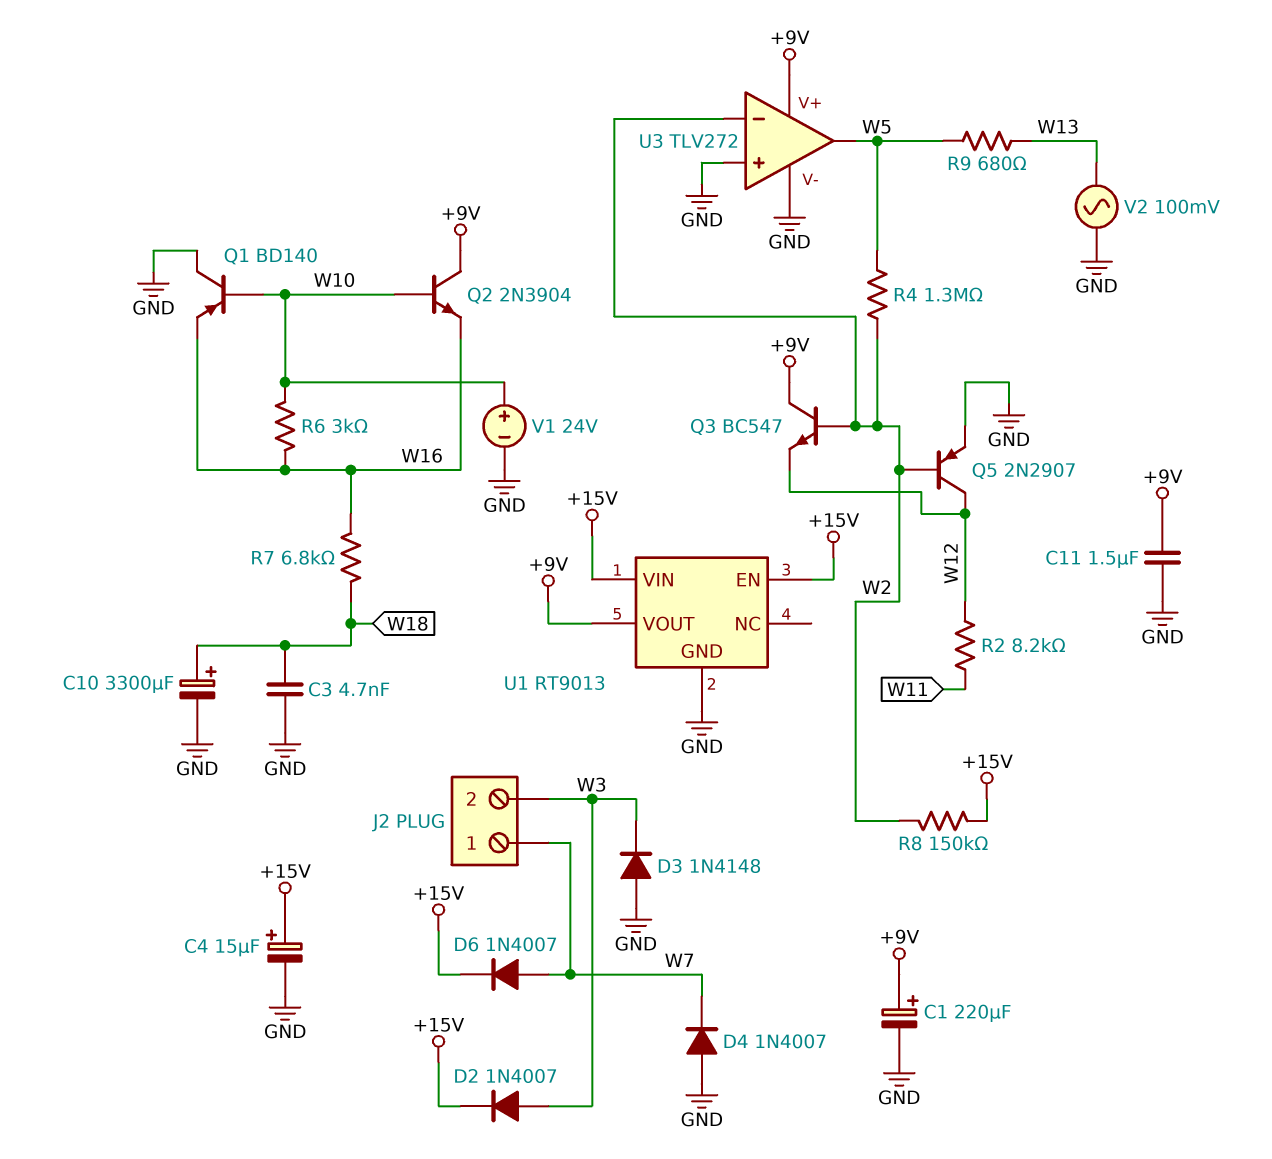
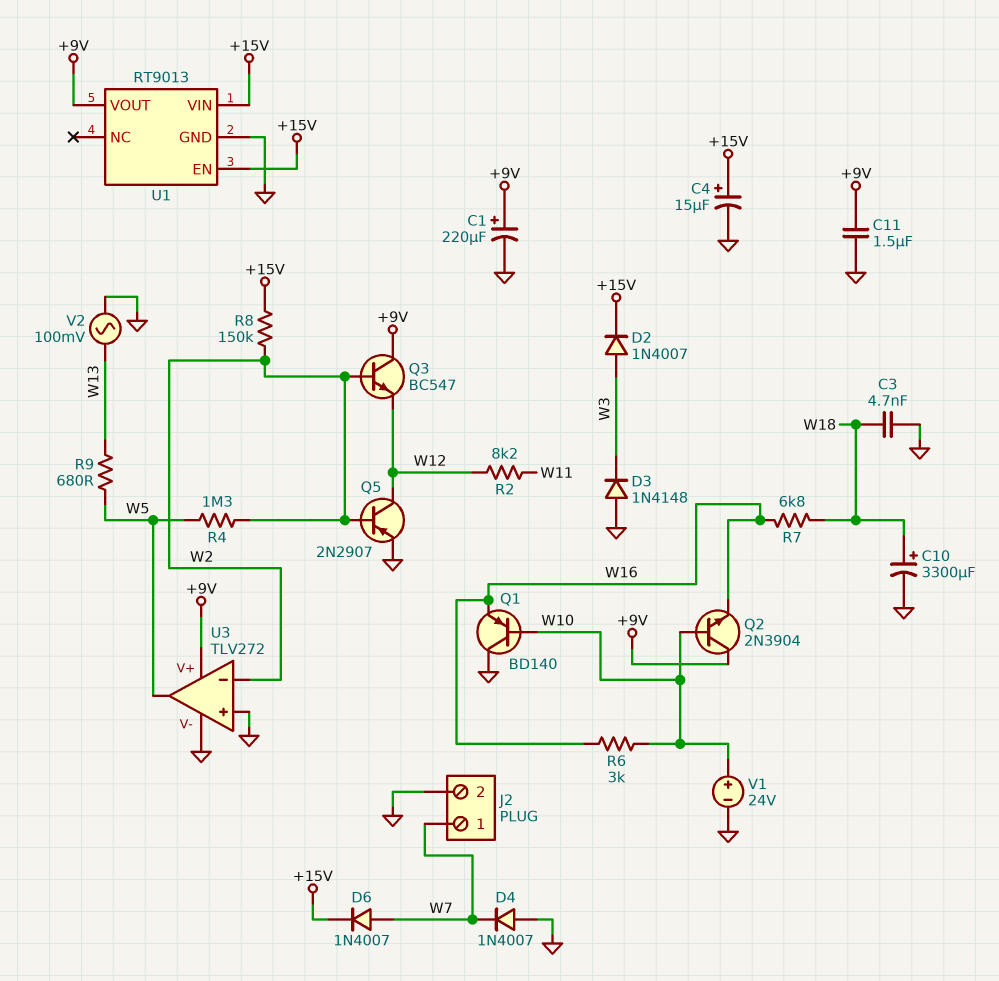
J2 pin 2: W3 -> GND

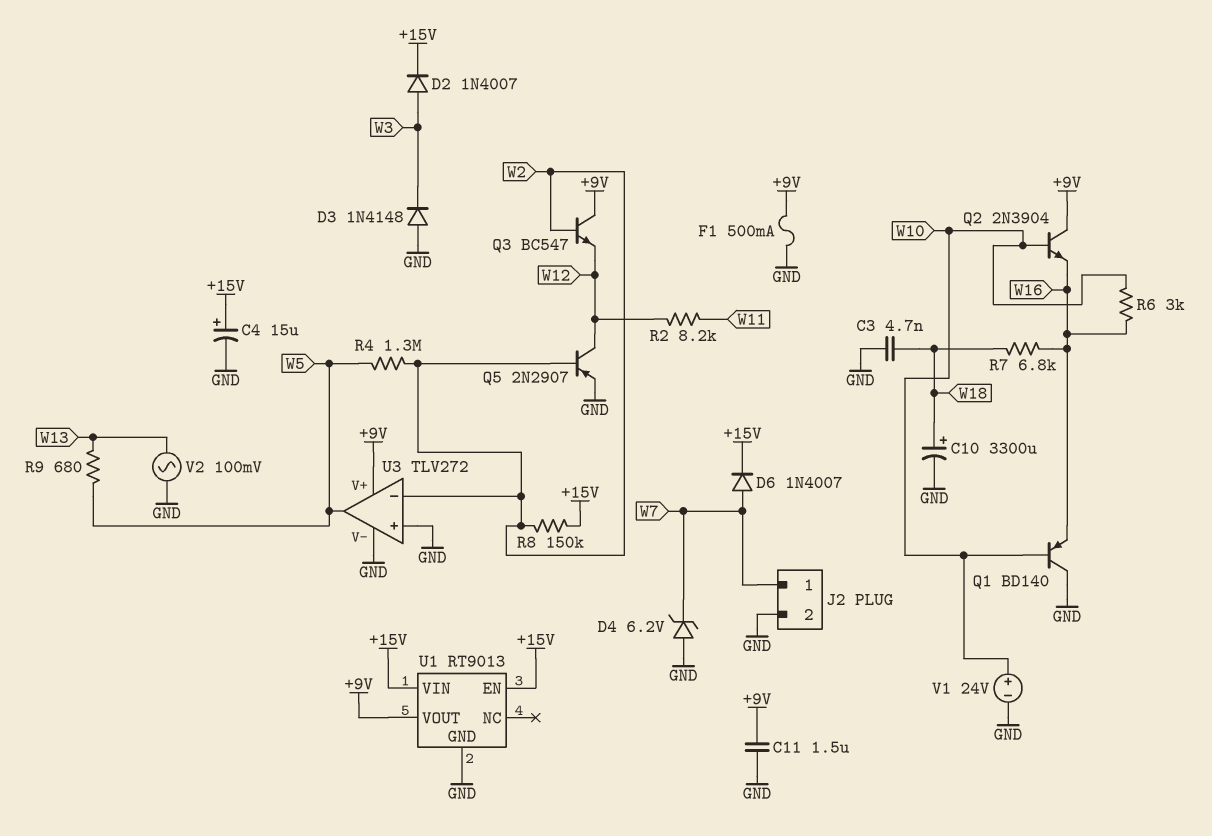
C1: 220uF (plus +9V, minus GND) -> none
D4: diode 1N4007 (A GND, K W7) -> zener 6.2V (A GND, K W7)
F1: none -> 500mA (+9V, GND)

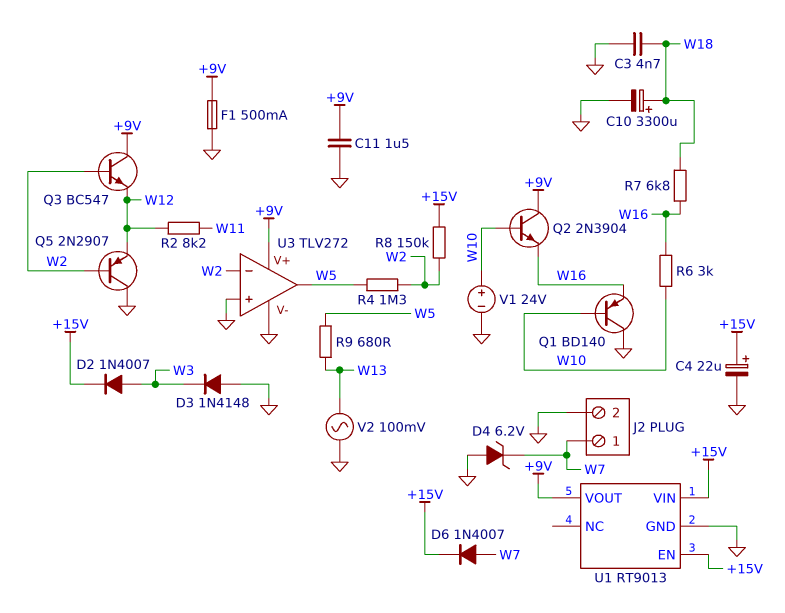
C4: 15uF (plus +15V, minus GND) -> 22uF (plus +15V, minus GND)
Q5: PNP 2N2907 (B W2, C W12, E GND) -> PNP 2N2907 (B W2, C GND, E W12)

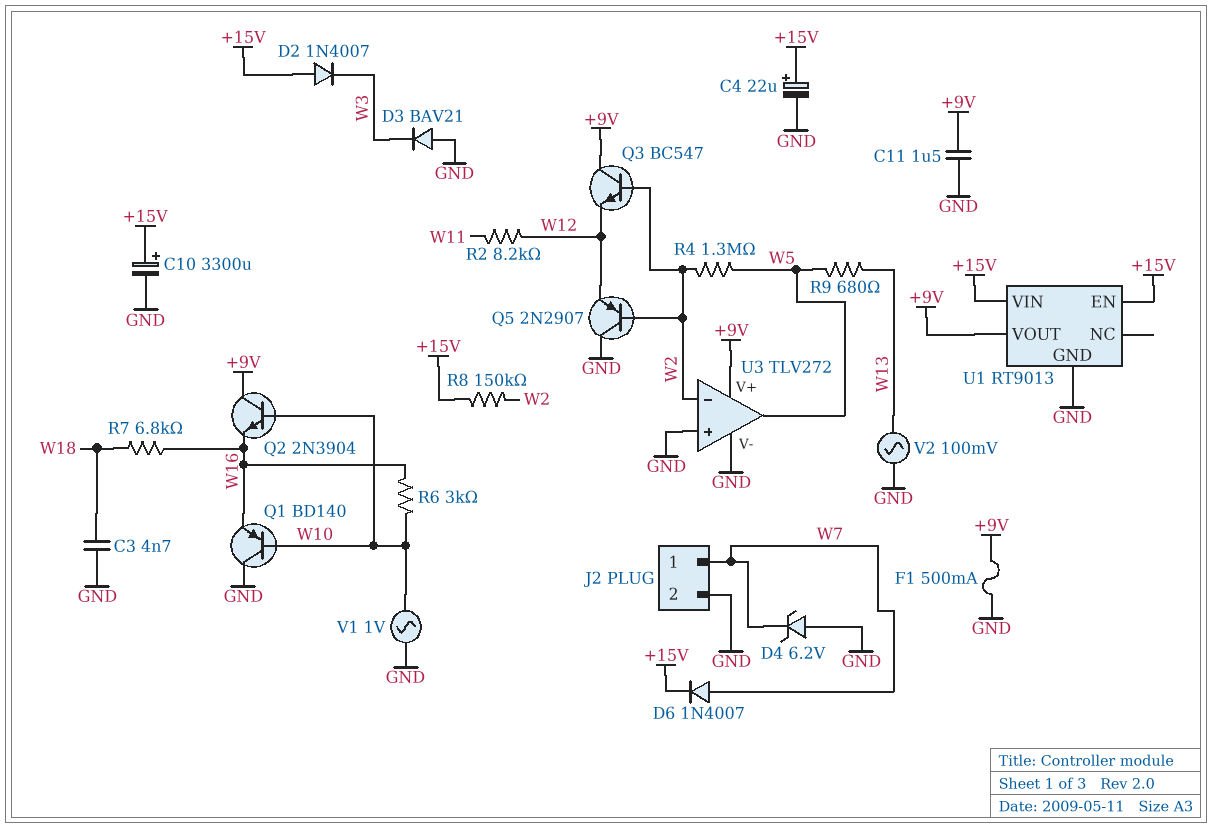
C10: 3300uF (plus W18, minus GND) -> 3300uF (plus +15V, minus GND)
D2: diode 1N4007 (A W3, K +15V) -> diode 1N4007 (A +15V, K W3)
D3: diode 1N4148 (A GND, K W3) -> diode BAV21 (A GND, K W3)
V1: 24V (plus W10, minus GND) -> AC 1V (GND, W10)

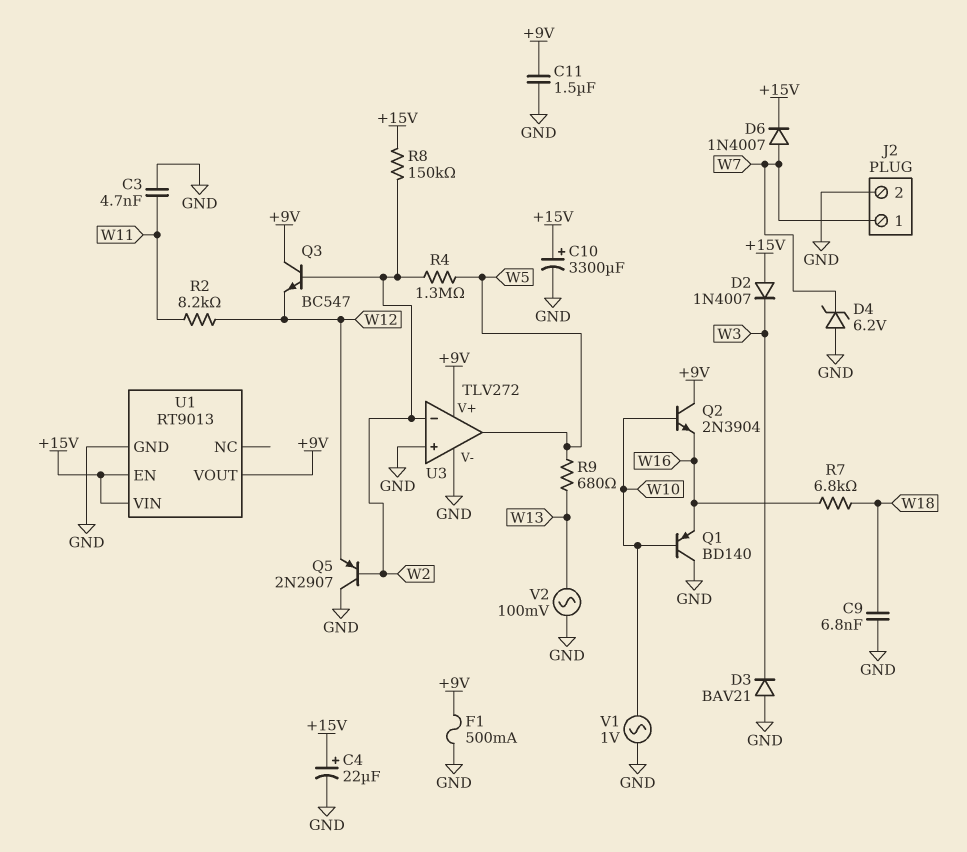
C3: 4.7nF (GND, W18) -> 4.7nF (GND, W11)
C9: none -> 6.8nF (GND, W18)
R6: 3k (W10, W16) -> none

